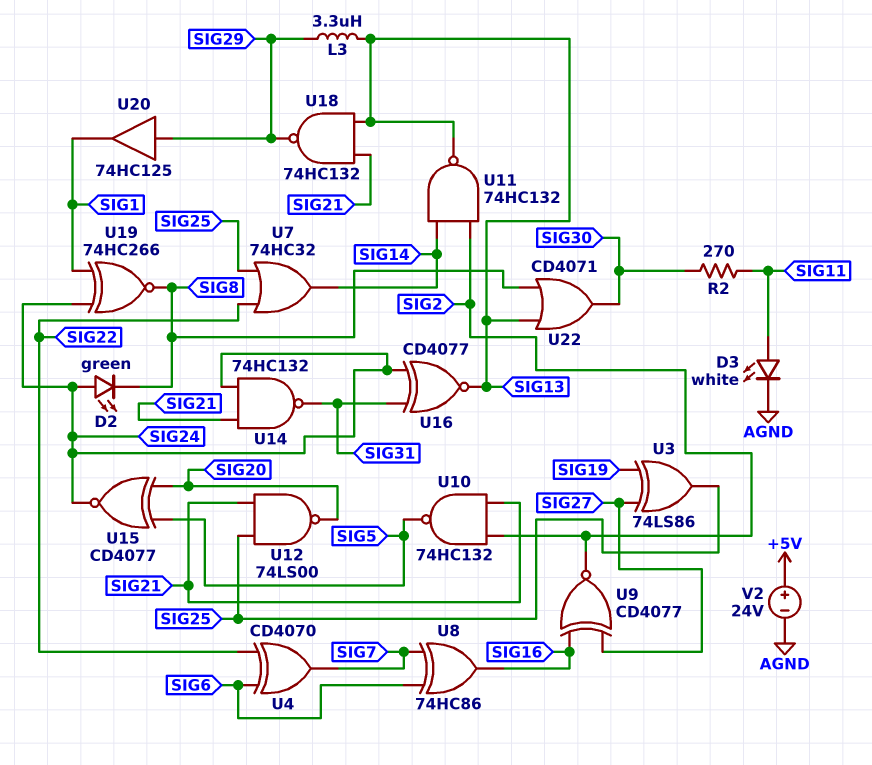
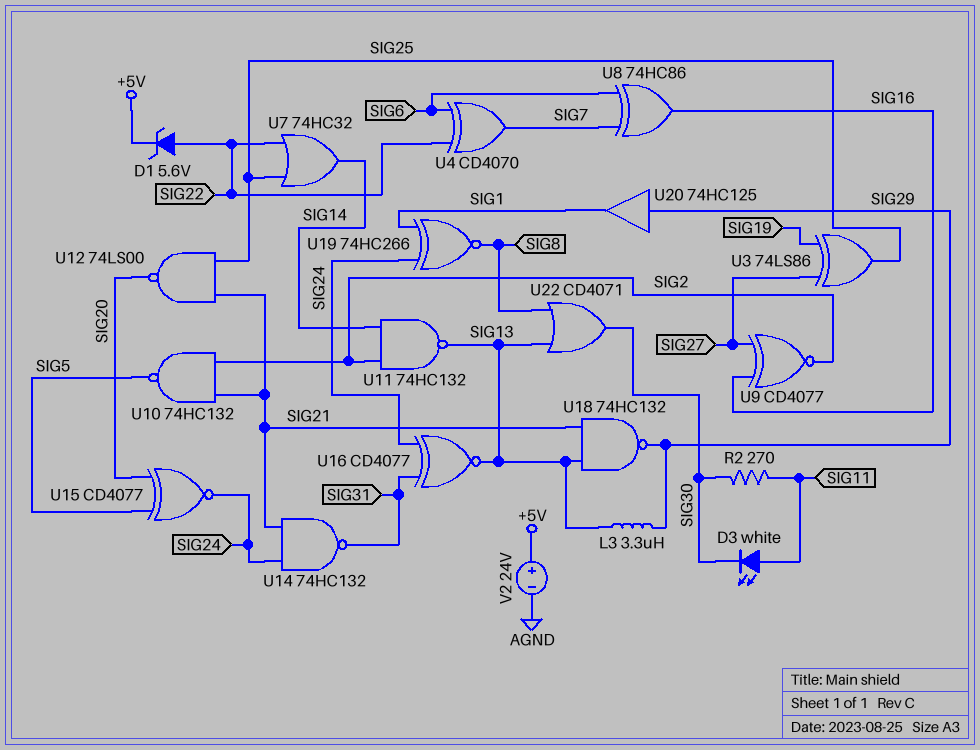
D1: none -> zener 5.6V (A SIG22, K +5V)
D2: LED green (A SIG24, K SIG8) -> none
D3: LED white (A SIG11, K AGND) -> LED white (A SIG11, K SIG30)

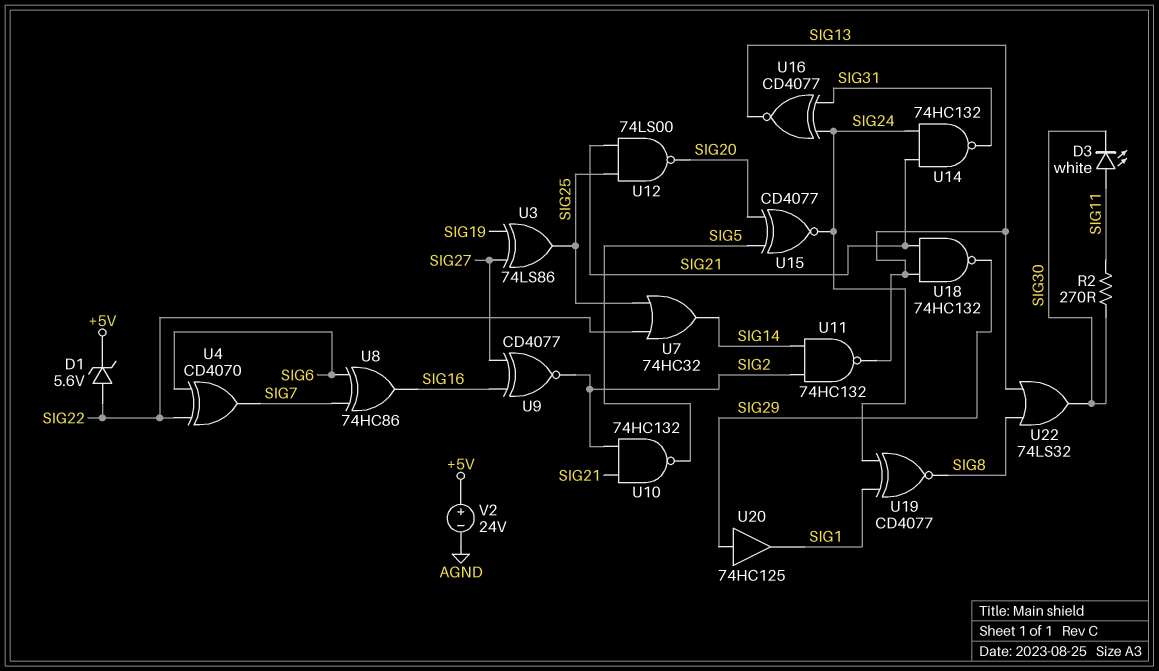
L3: 3.3uH (SIG13, SIG29) -> none
U19: XNOR 74HC266 (in SIG1, in SIG24, out SIG8) -> XNOR CD4077 (in SIG1, in SIG24, out SIG8)
U22: OR CD4071 (in SIG8, in SIG13, out SIG30) -> OR 74LS32 (in SIG8, in SIG13, out SIG30)

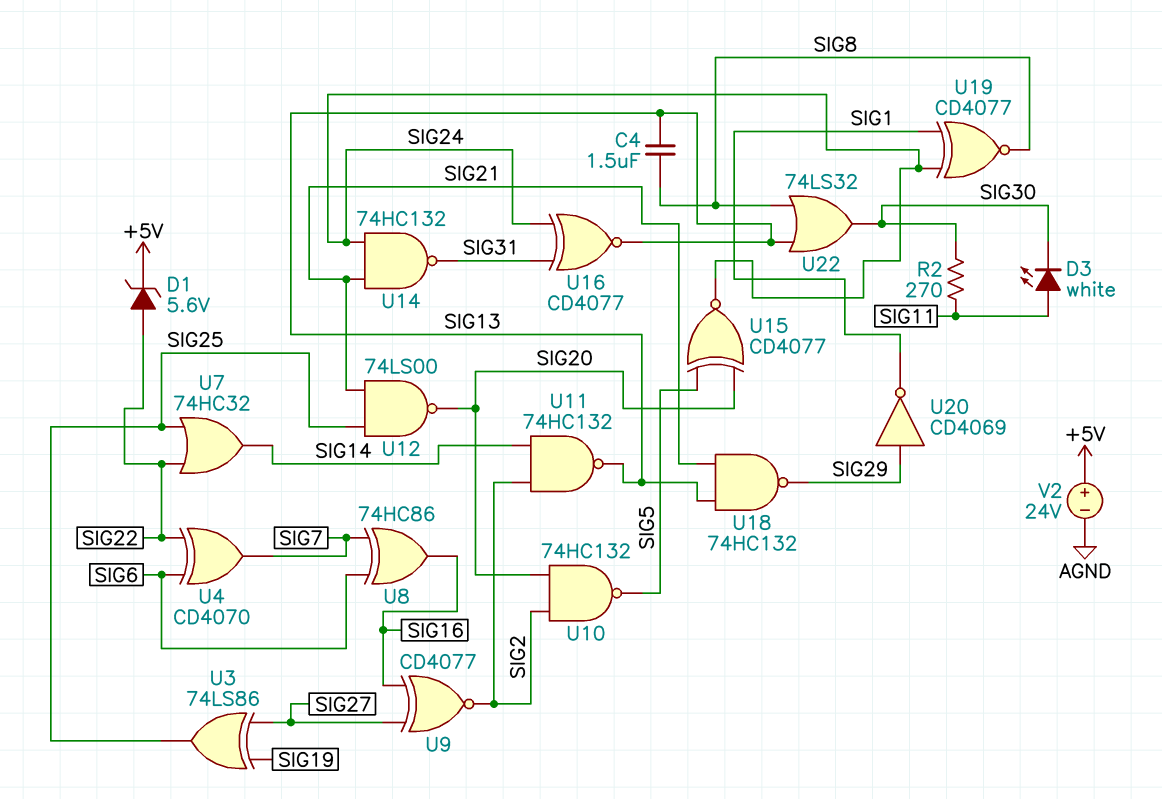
C4: none -> 1.5uF (SIG8, SIG13)
U10: NAND 74HC132 (in SIG2, in SIG21, out SIG5) -> NAND 74HC132 (in SIG2, in SIG20, out SIG5)
U20: buffer 74HC125 (in SIG29, out SIG1) -> NOT CD4069 (in SIG29, out SIG1)

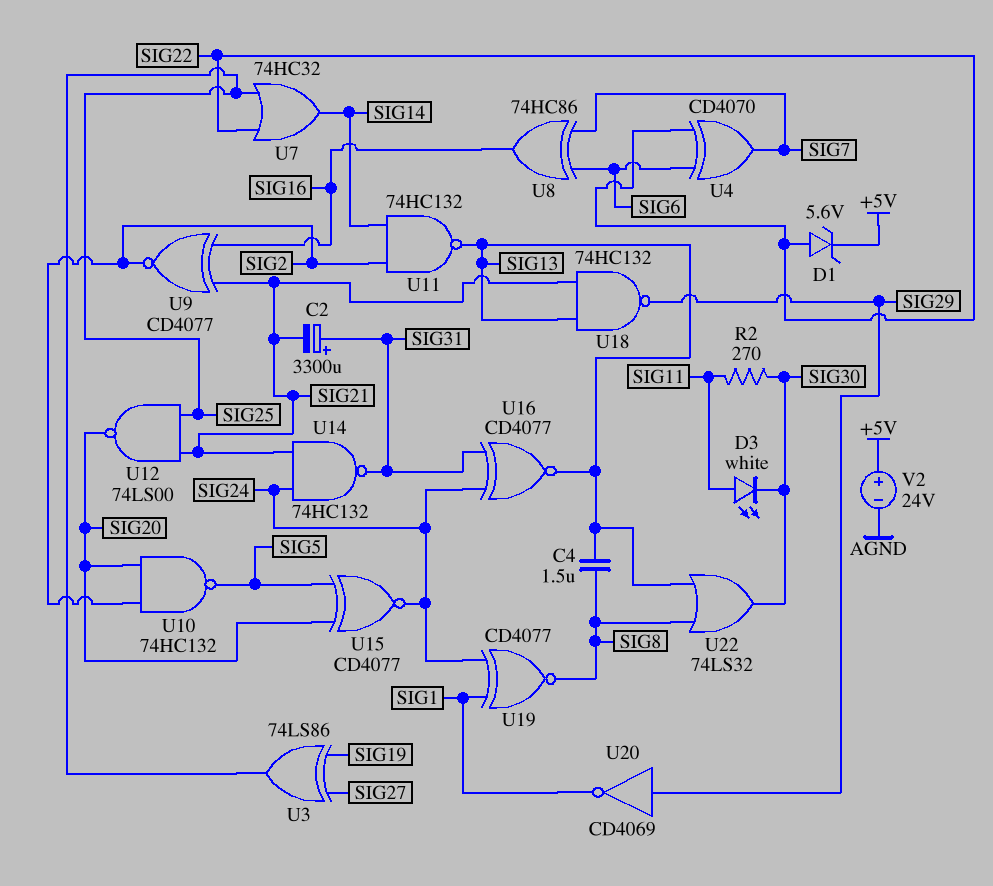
C2: none -> 3300uF (plus SIG31, minus SIG21)
U9: XNOR CD4077 (in SIG16, in SIG27, out SIG2) -> XNOR CD4077 (in SIG16, in SIG21, out SIG2)

